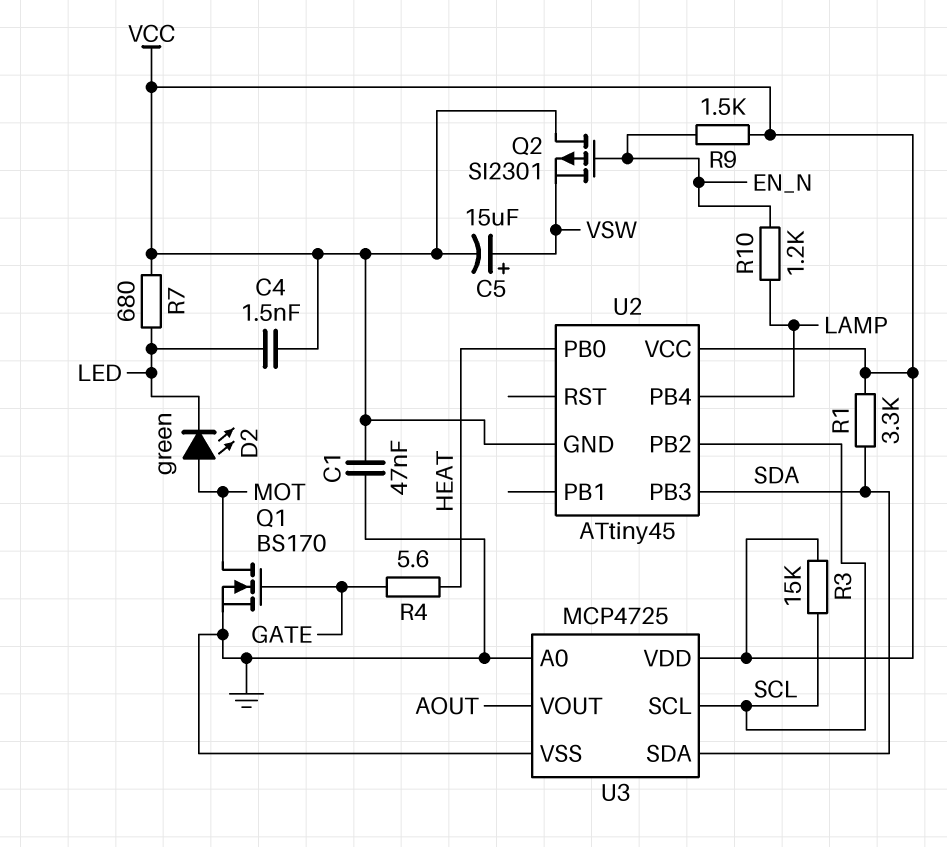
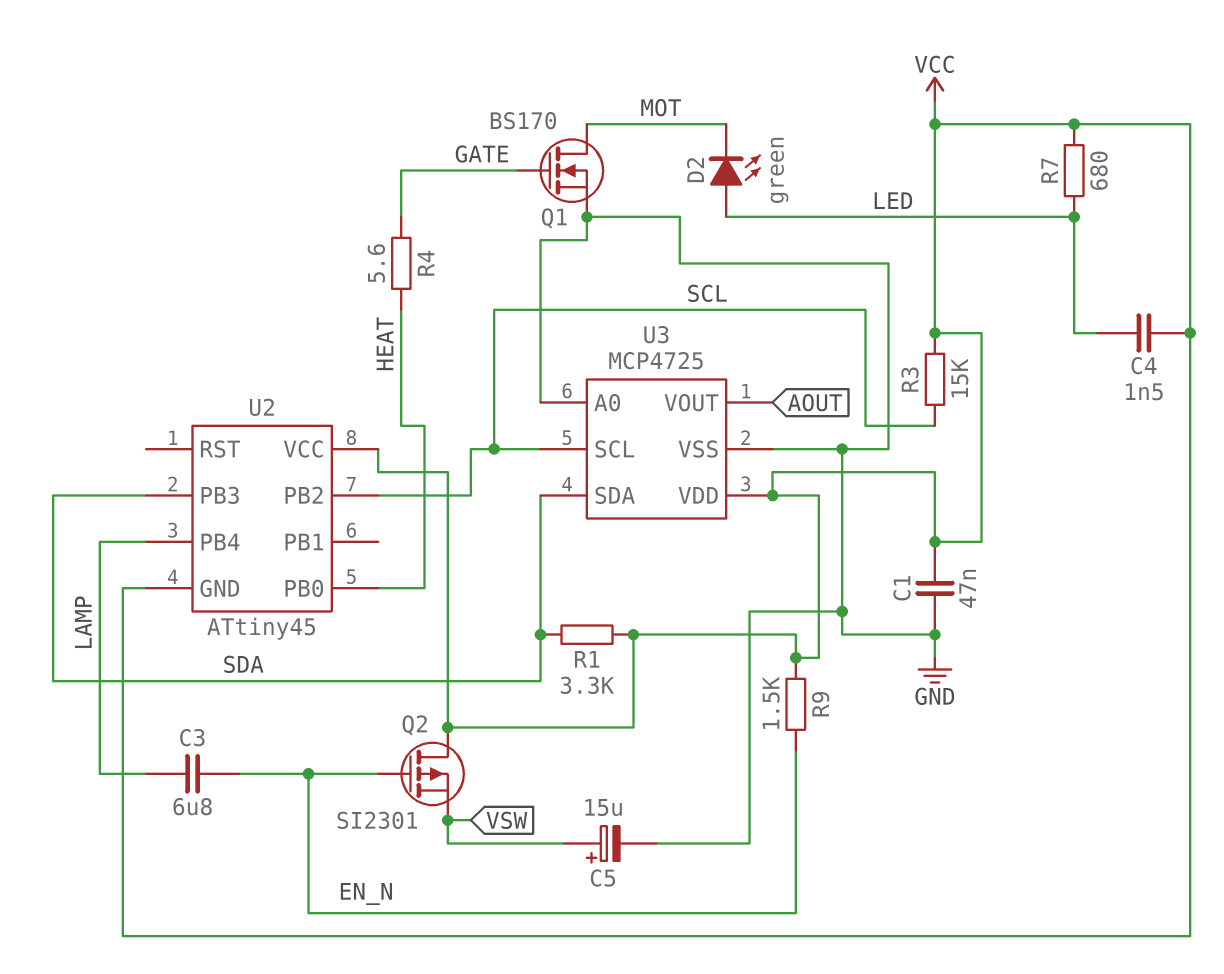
C3: none -> 6.8uF (EN_N, LAMP)
C5: 15uF (plus VSW, minus VCC) -> 15uF (plus VSW, minus GND)
D2: LED green (A MOT, K LED) -> LED green (A LED, K MOT)
R10: 1.2k (EN_N, LAMP) -> none

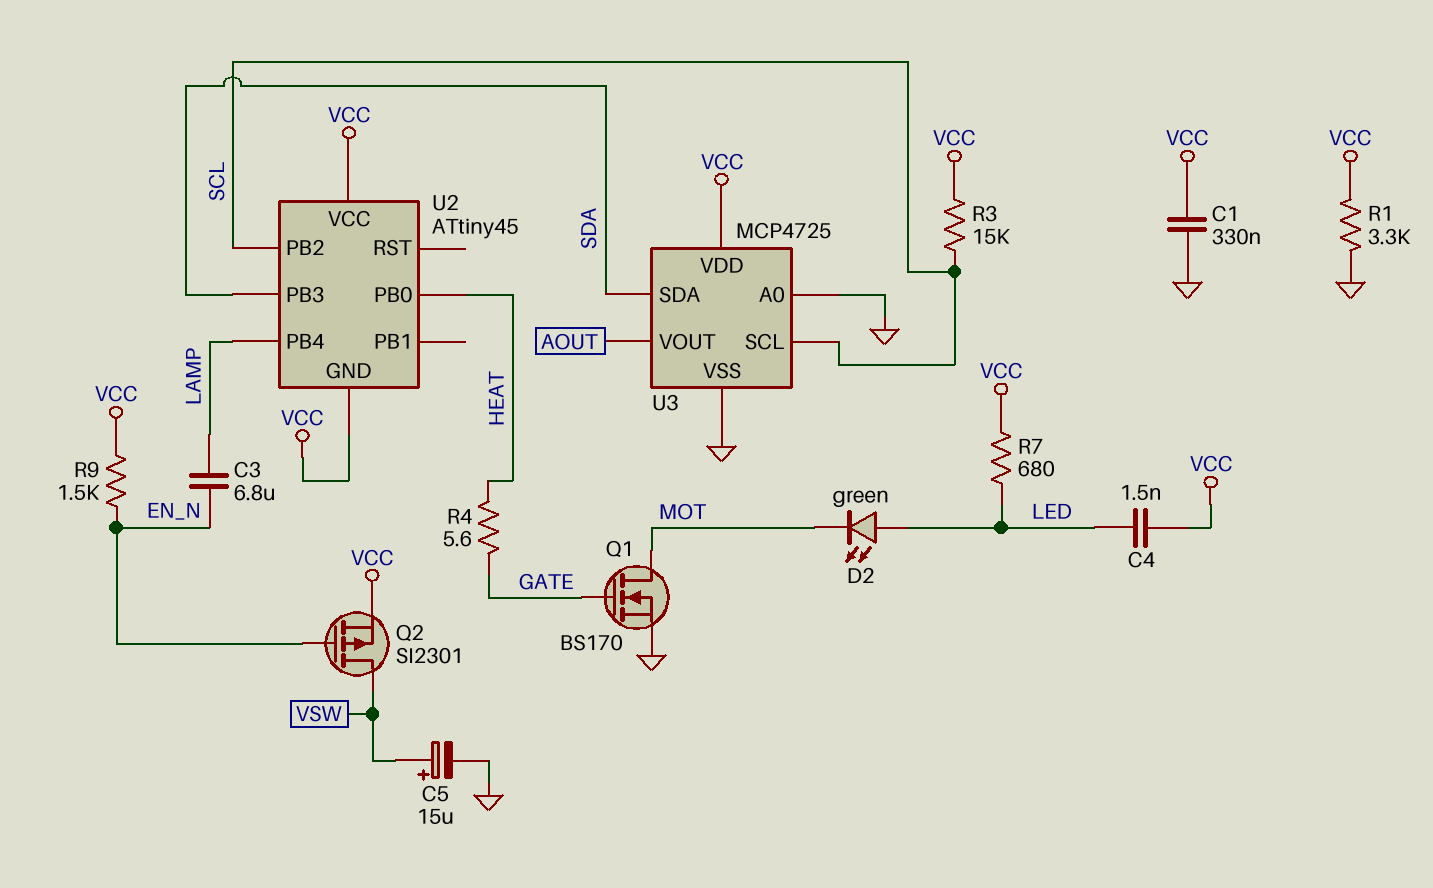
C1: 47nF (GND, VCC) -> 330nF (GND, VCC)
Q2: PMOS SI2301 (G EN_N, D VCC, S VSW) -> PMOS SI2301 (G EN_N, D VSW, S VCC)
R1: 3.3k (SDA, VCC) -> 3.3k (GND, VCC)

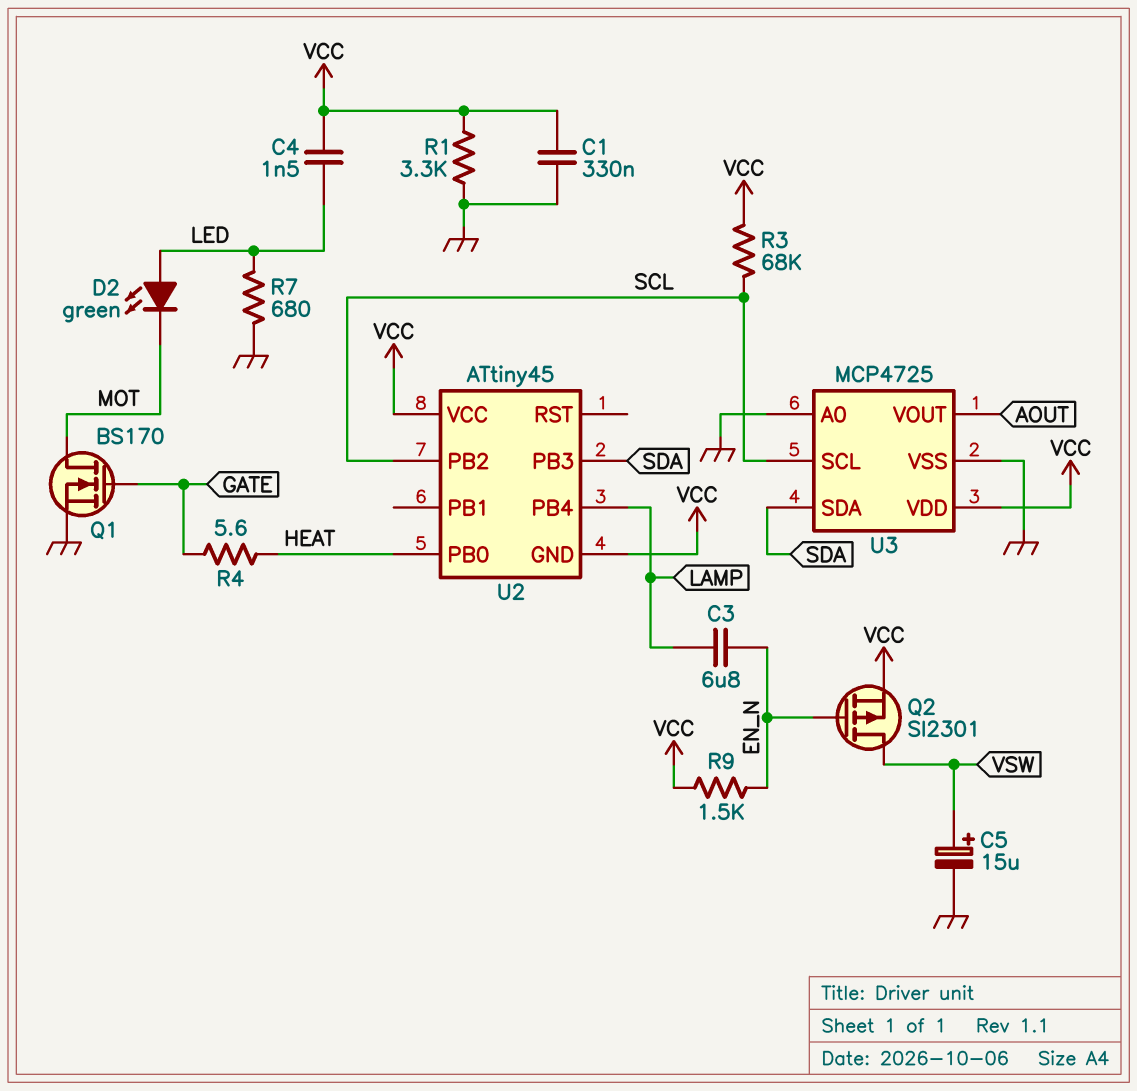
R3: 15k (SCL, VCC) -> 68k (SCL, VCC)
R7: 680 (LED, VCC) -> 680 (GND, LED)

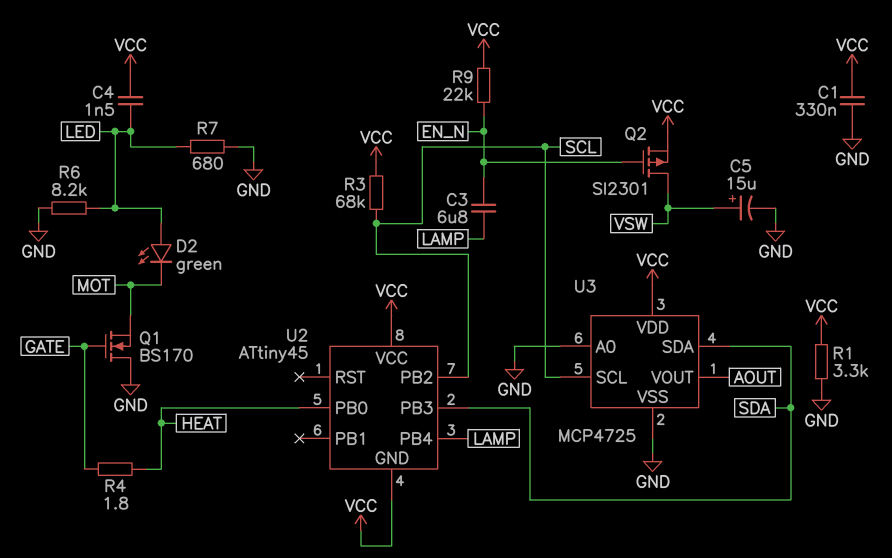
Q1: NMOS BS170 (G GATE, D MOT, S GND) -> NMOS BS170 (G GATE, D GND, S MOT)
R4: 5.6 (GATE, HEAT) -> 1.8 (GATE, HEAT)
R6: none -> 8.2k (GND, LED)
R9: 1.5k (EN_N, VCC) -> 22k (EN_N, VCC)

